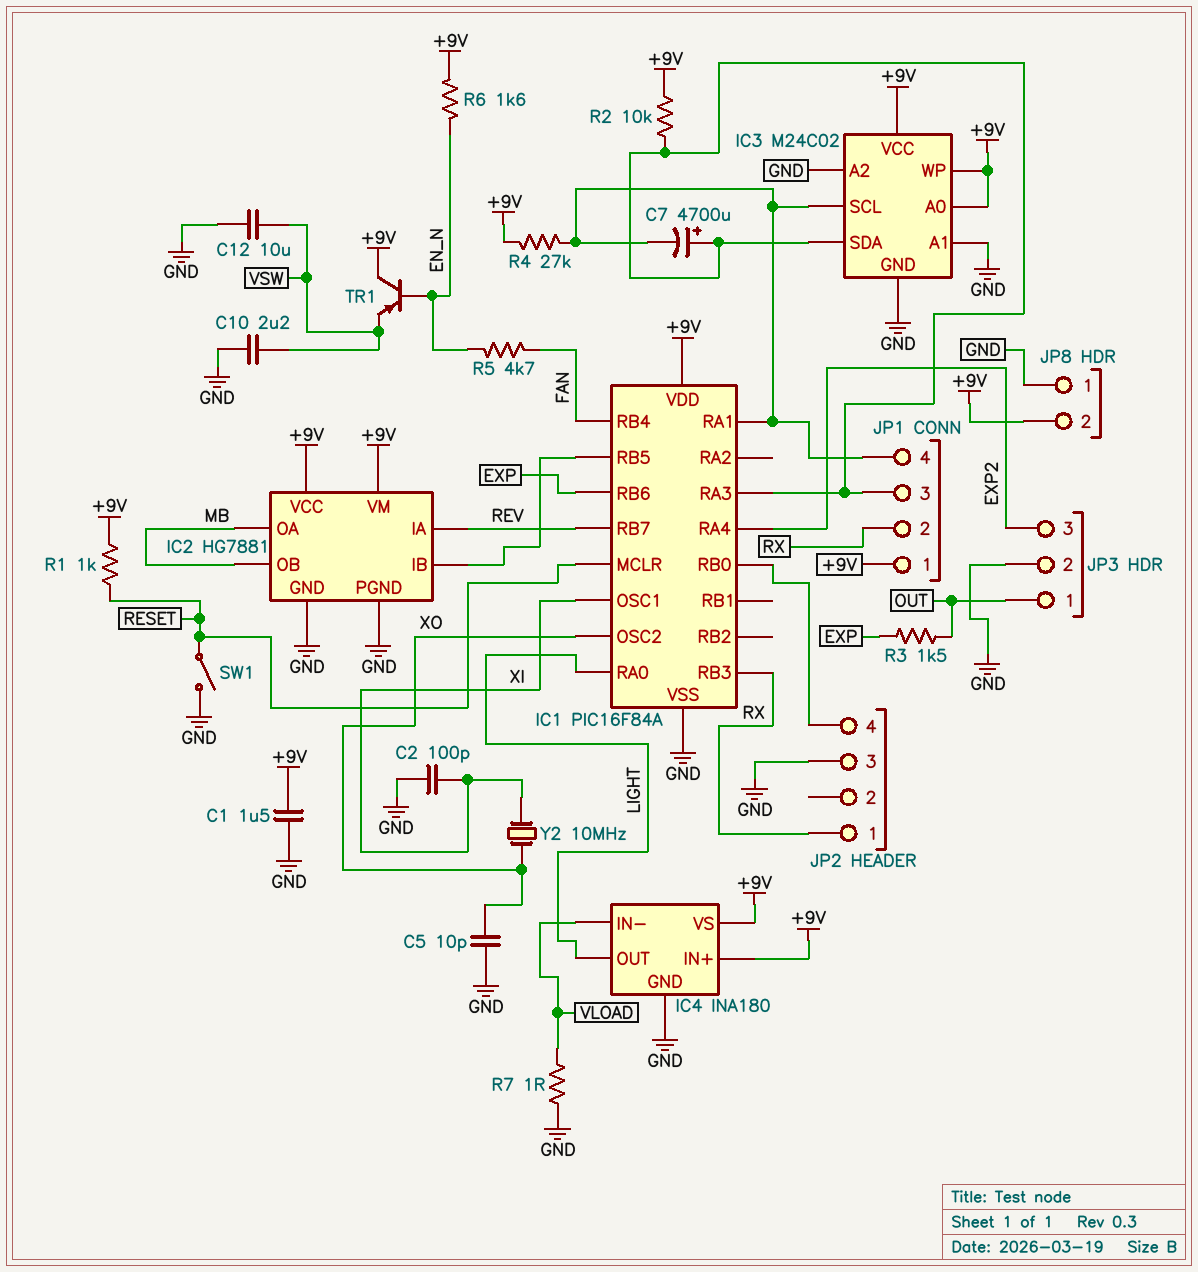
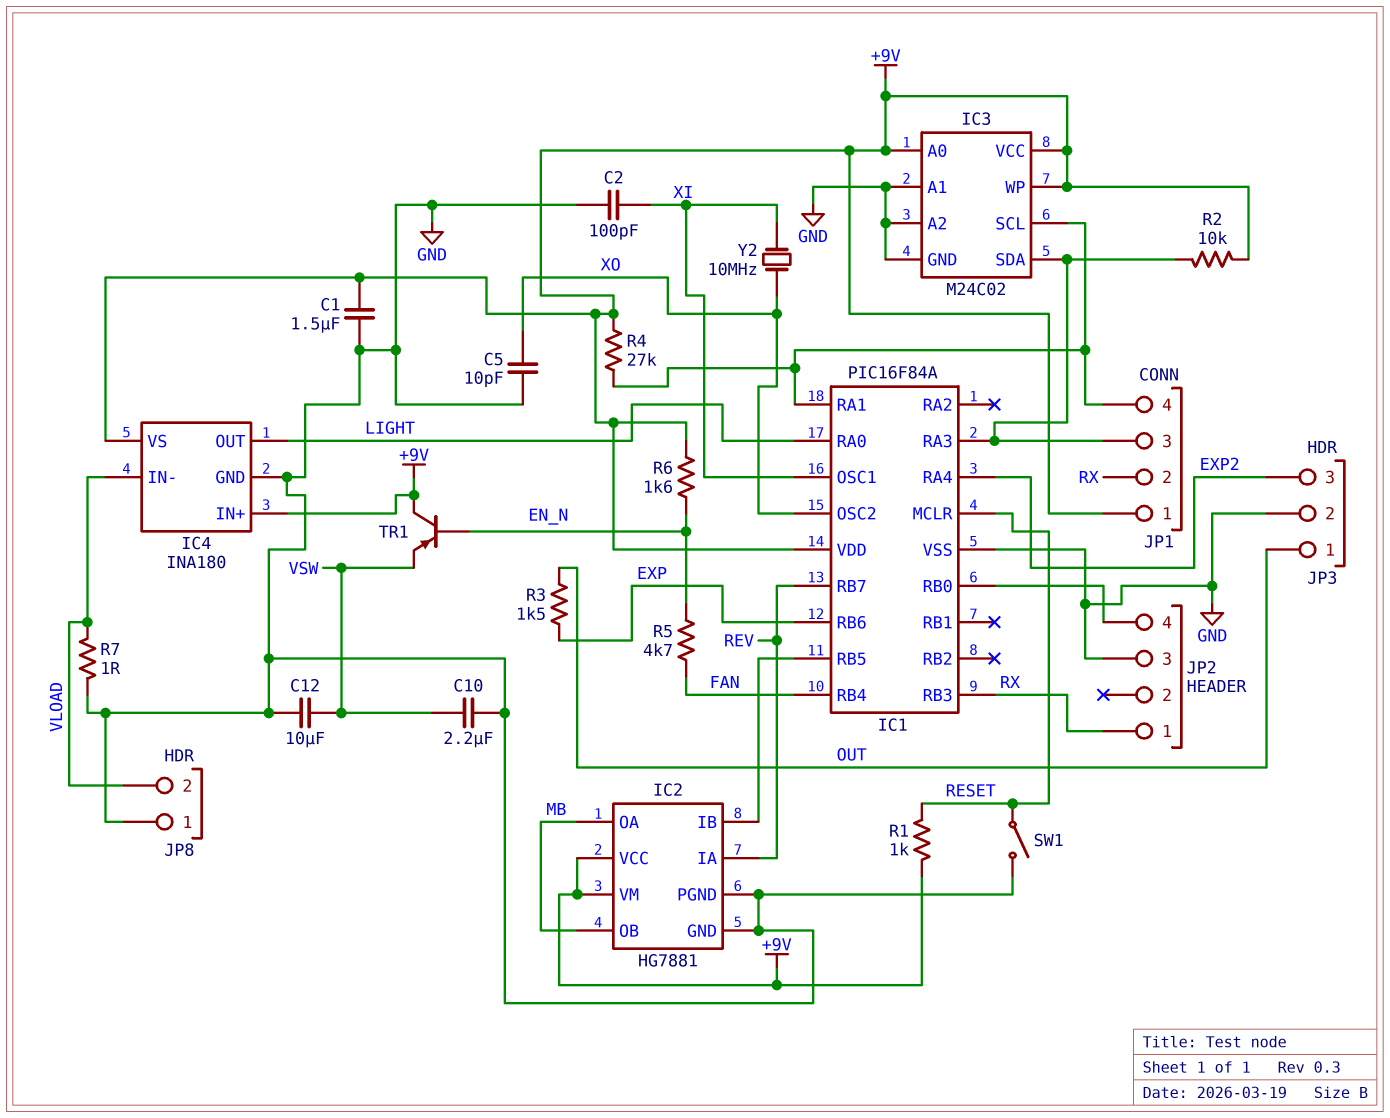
C7: 4700uF (plus IC1/RA3, minus IC1/RA1) -> none
JP8 pin 2: +9V -> VLOAD

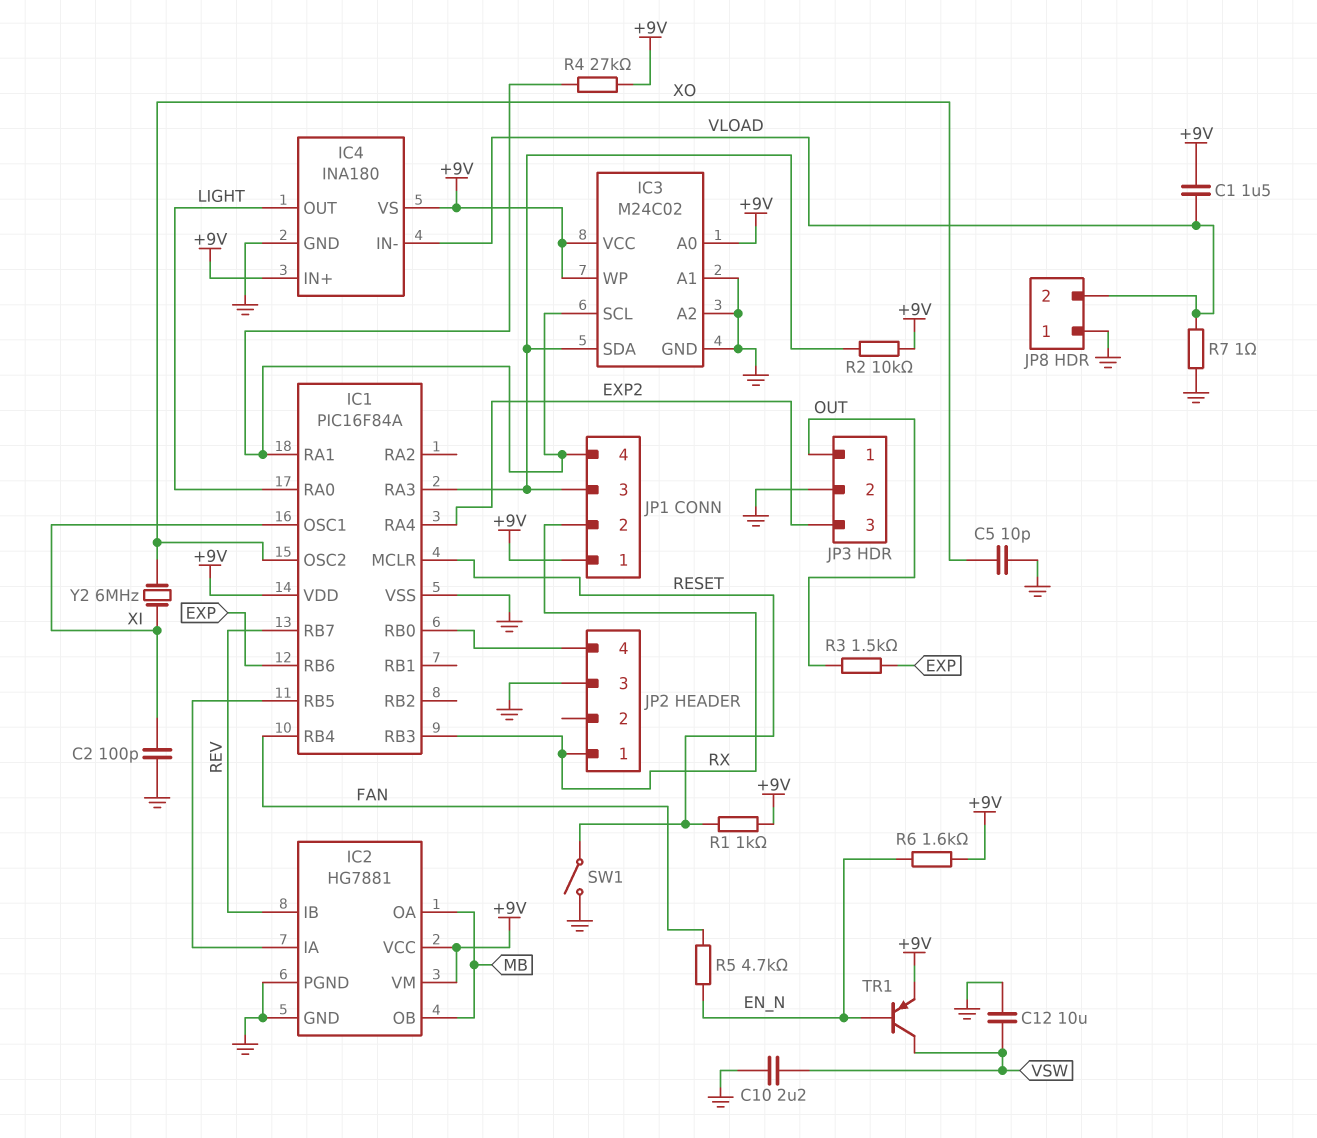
C1: 1.5uF (+9V, GND) -> 1.5uF (+9V, VLOAD)
IC2 pin IA: REV -> IC1/RB5
IC2 pin IB: IC1/RB5 -> REV
TR1: PNP (B EN_N, C +9V, E VSW) -> PNP (B EN_N, C VSW, E +9V)
Y2: 10MHz (XI, XO) -> 6MHz (XI, XO)

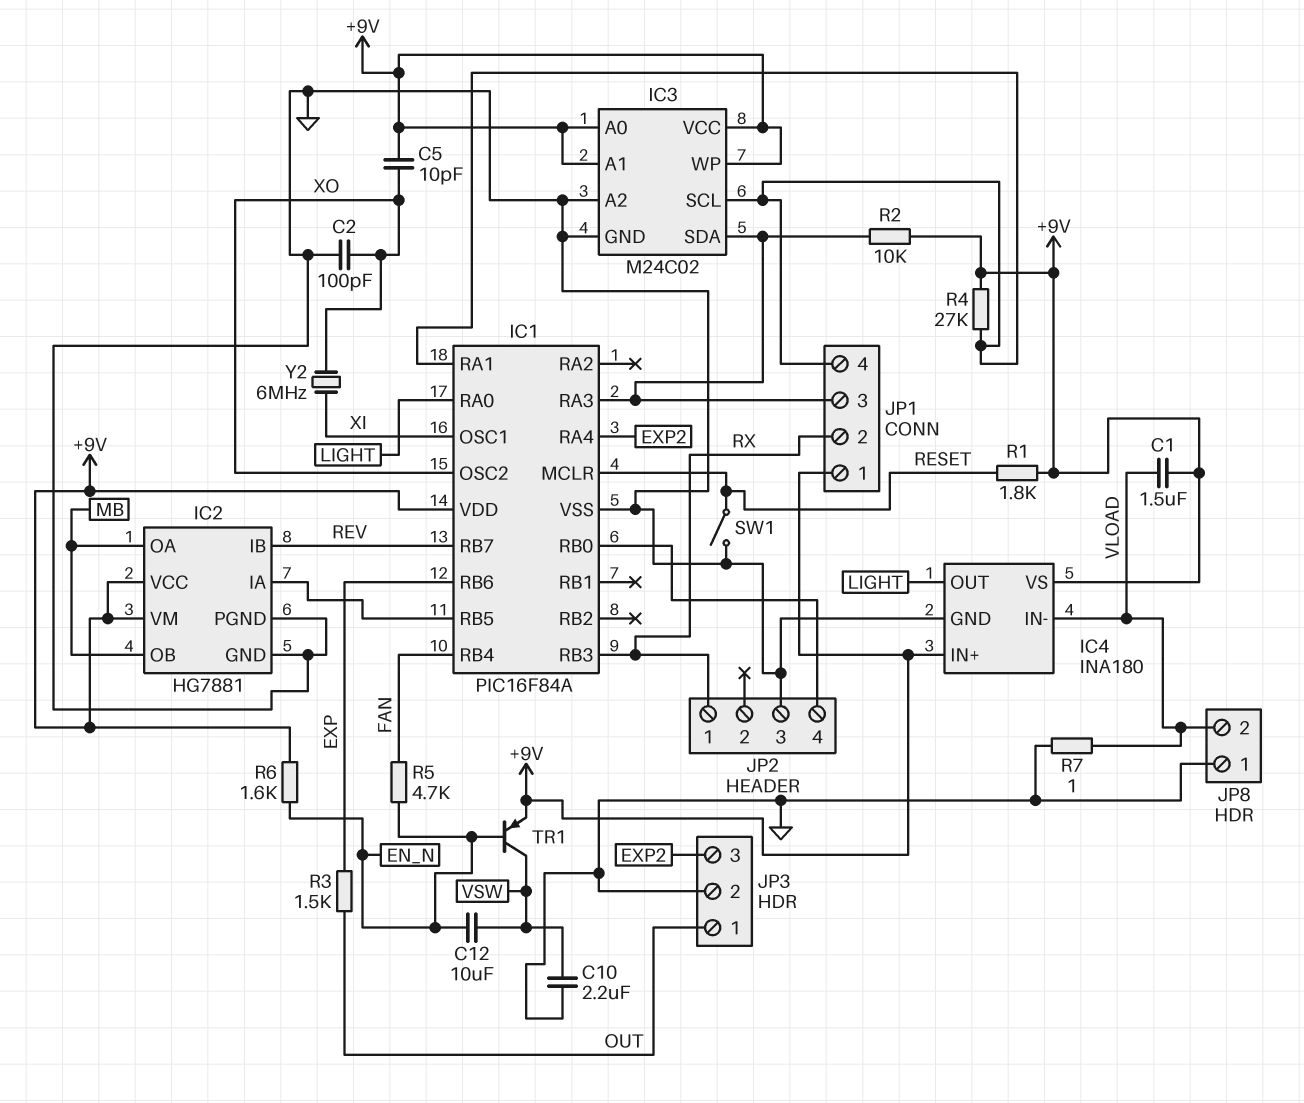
C2: 100pF (GND, XI) -> 100pF (GND, XO)
C5: 10pF (GND, XO) -> 10pF (+9V, XO)
C12: 10uF (GND, VSW) -> 10uF (EN_N, VSW)
IC3 pin A1: GND -> +9V
R1: 1k (+9V, RESET) -> 1.8k (+9V, RESET)

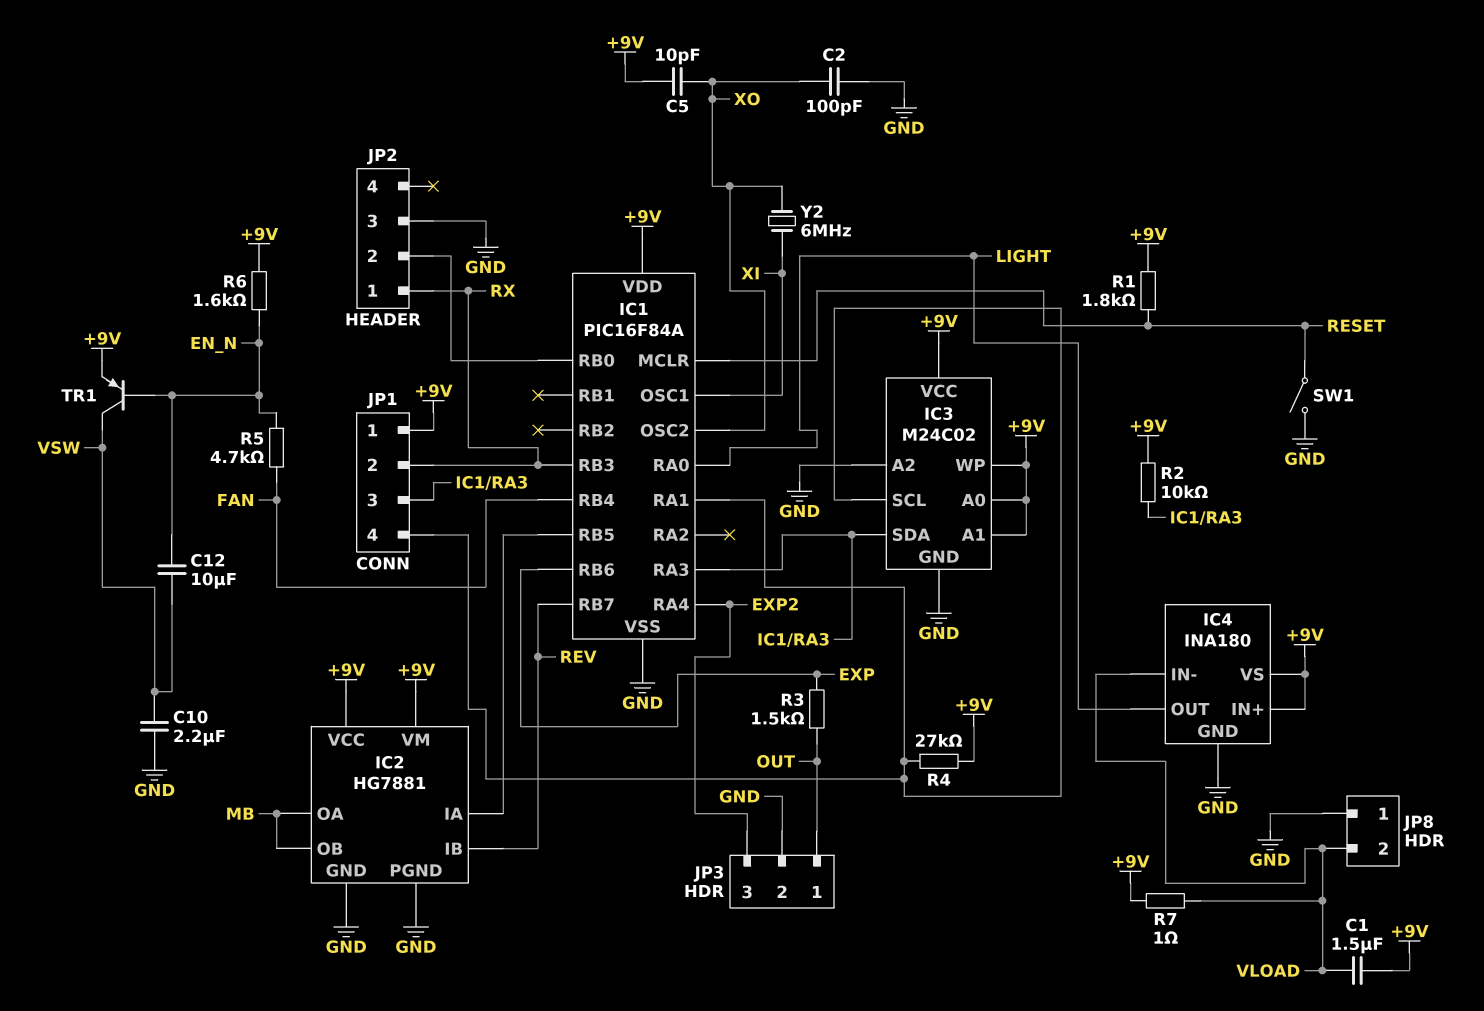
JP2 pin 2: none -> IC1/RB0
JP2 pin 4: IC1/RB0 -> none
R7: 1 (GND, VLOAD) -> 1 (+9V, VLOAD)

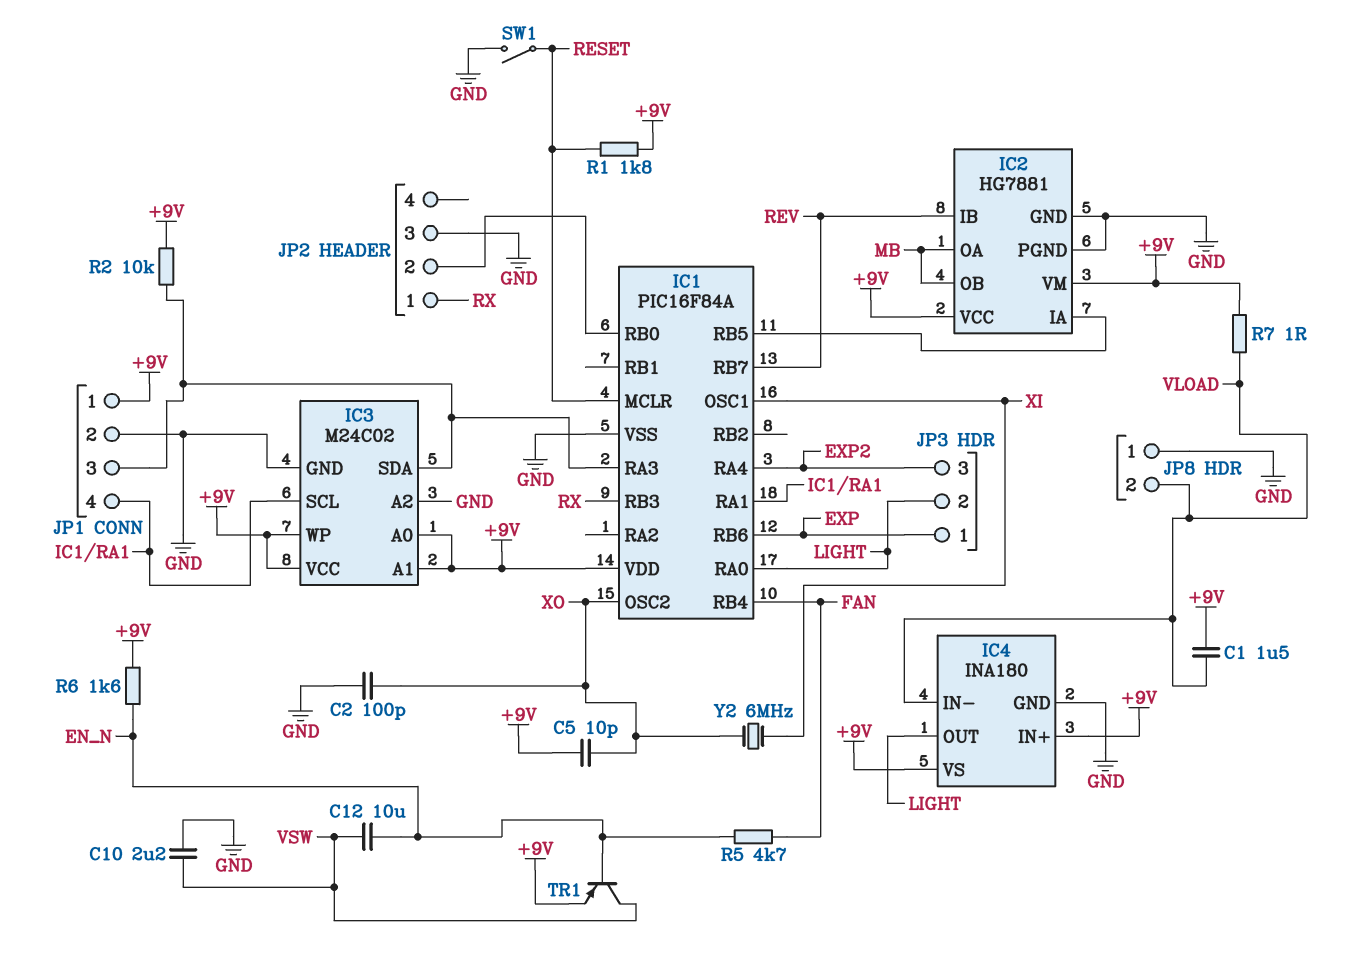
JP1 pin 2: RX -> GND
JP3 pin 1: OUT -> EXP
JP3 pin 2: GND -> LIGHT
R3: 1.5k (EXP, OUT) -> none
R4: 27k (+9V, IC1/RA1) -> none

